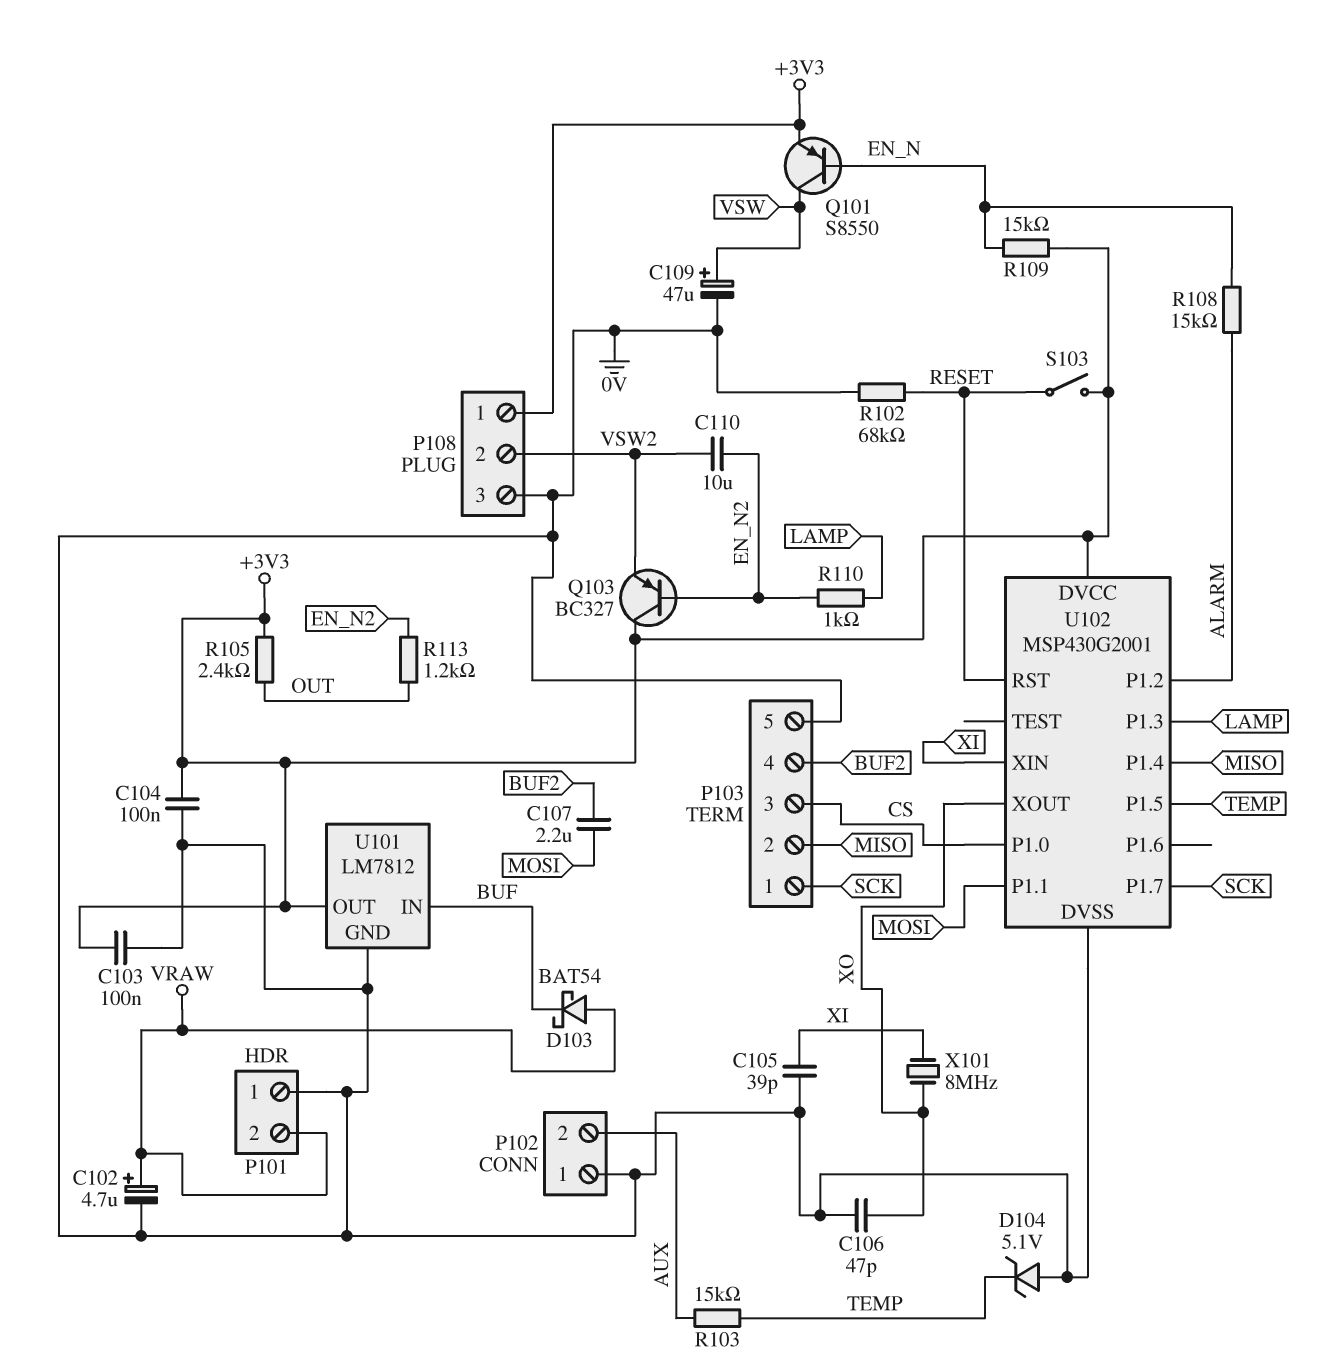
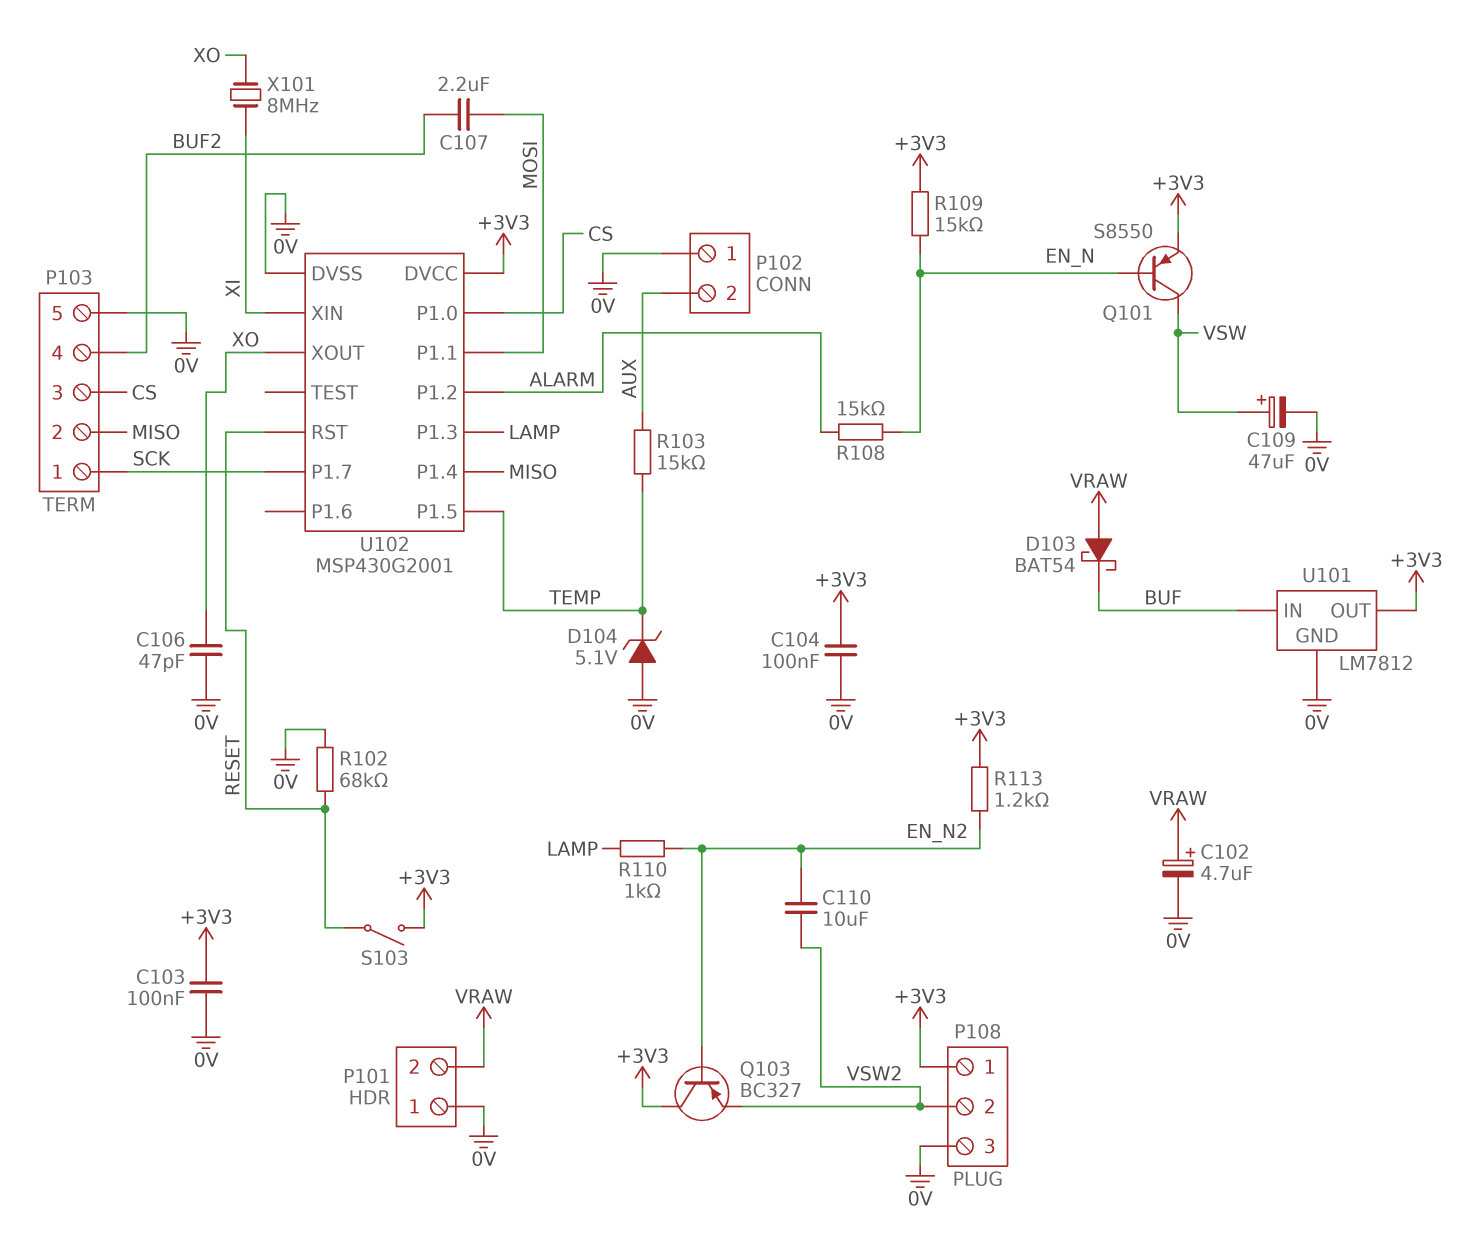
C105: 39pF (0V, XI) -> none
R105: 2.4k (+3V3, OUT) -> none
R113: 1.2k (EN_N2, OUT) -> 1.2k (+3V3, EN_N2)

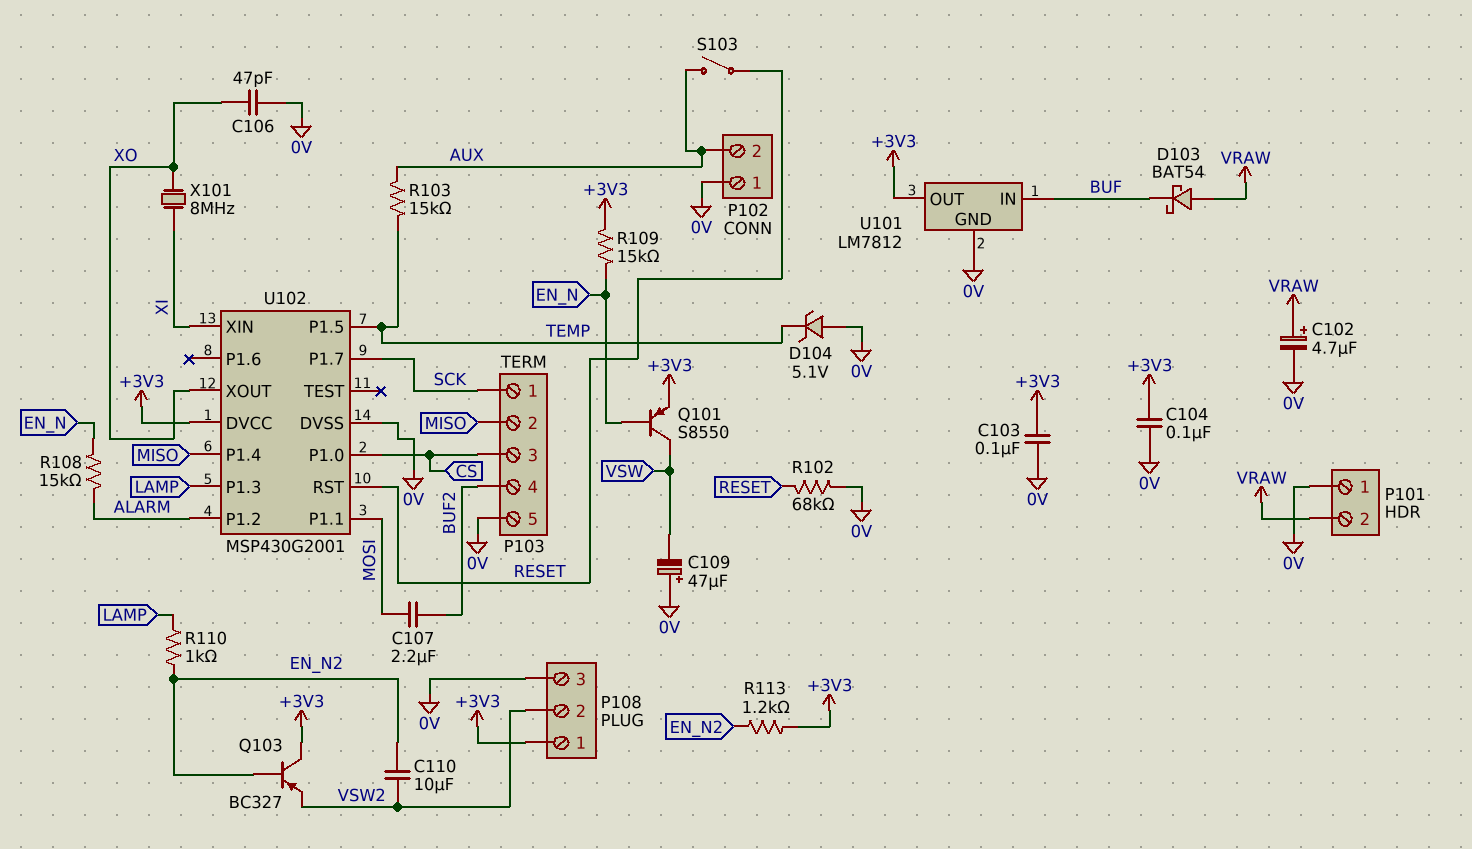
C109: 47uF (plus VSW, minus 0V) -> 47uF (plus 0V, minus VSW)
S103: switch (+3V3, RESET) -> switch (AUX, RESET)

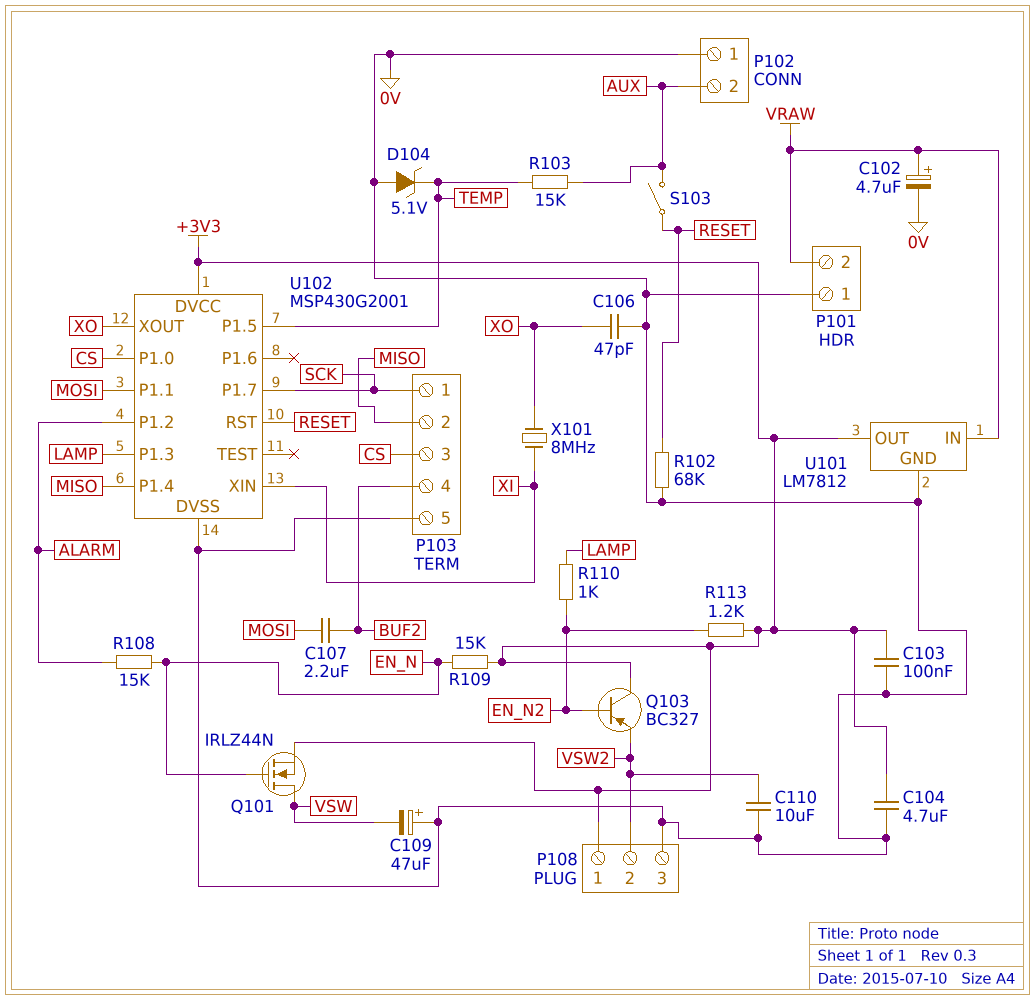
C104: 100nF (+3V3, 0V) -> 4.7uF (+3V3, 0V)
C110: 10uF (EN_N2, VSW2) -> 10uF (0V, VSW2)
D103: schottky BAT54 (A VRAW, K BUF) -> none
Q101: PNP S8550 (B EN_N, C VSW, E +3V3) -> NMOS IRLZ44N (G EN_N, D VSW, S +3V3)
U101 pin IN: BUF -> VRAW

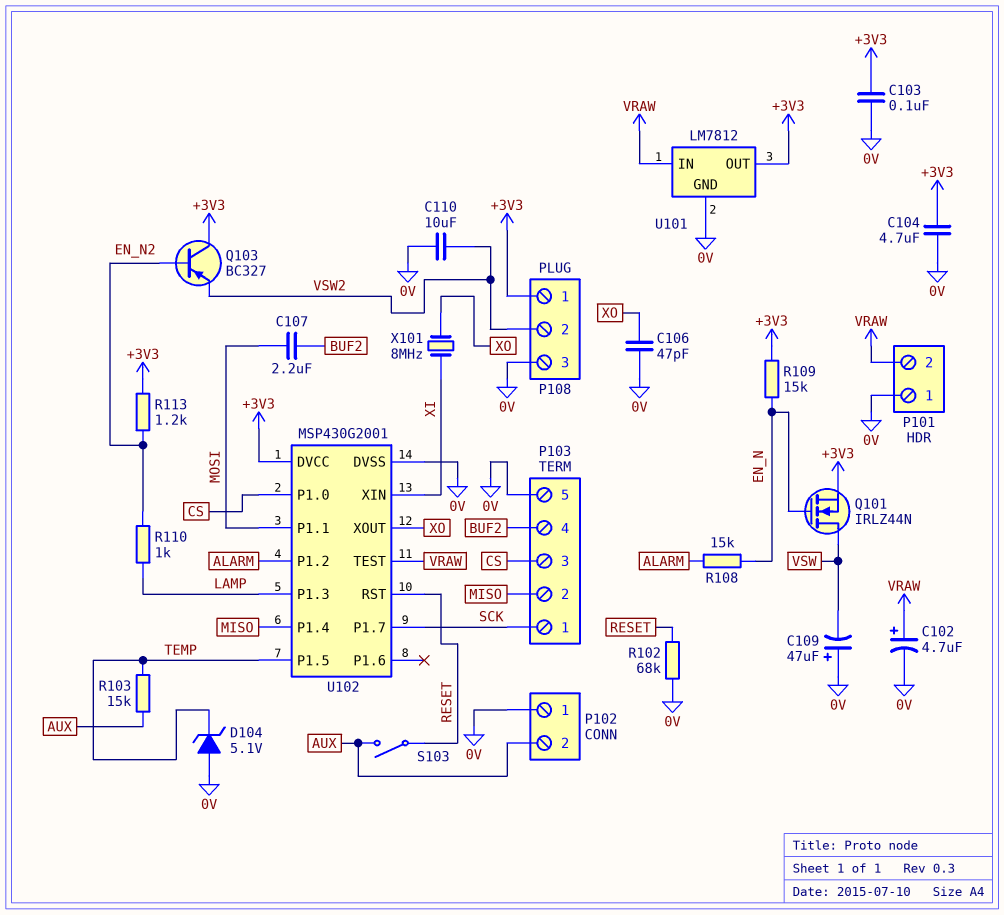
U102 pin TEST: none -> VRAW

